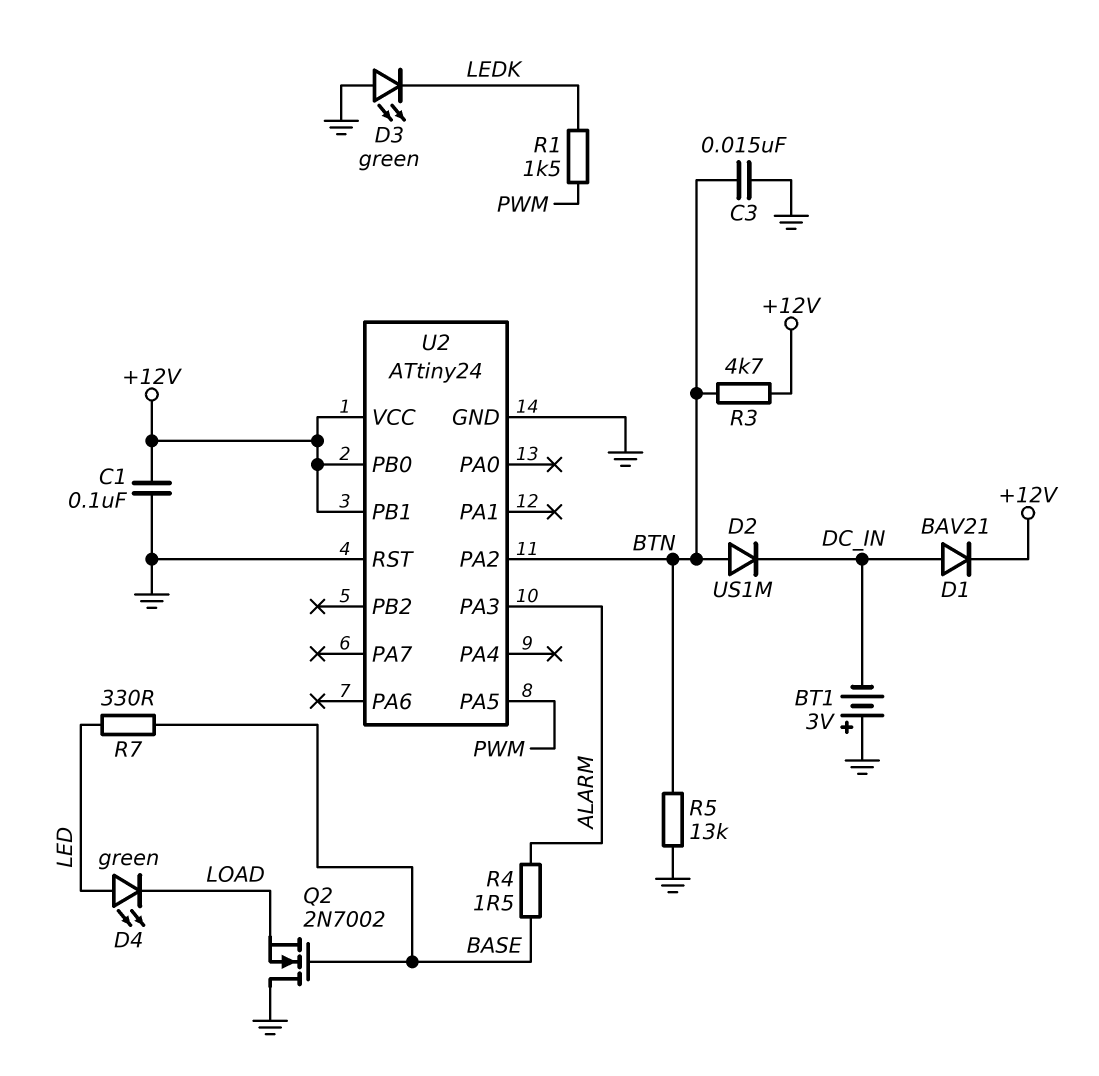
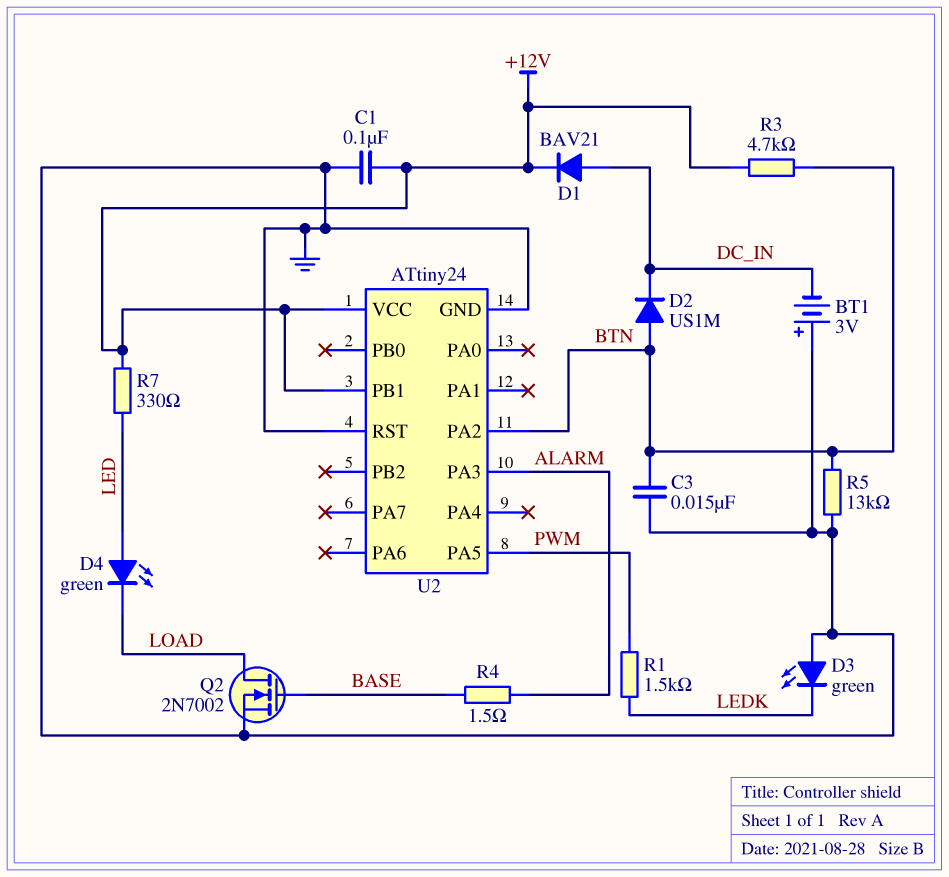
Q2: NMOS 2N7002 (G BASE, D GND, S LOAD) -> NMOS 2N7002 (G BASE, D LOAD, S GND)
R7: 330 (BASE, LED) -> 330 (+12V, LED)
U2 pin PB0: +12V -> none

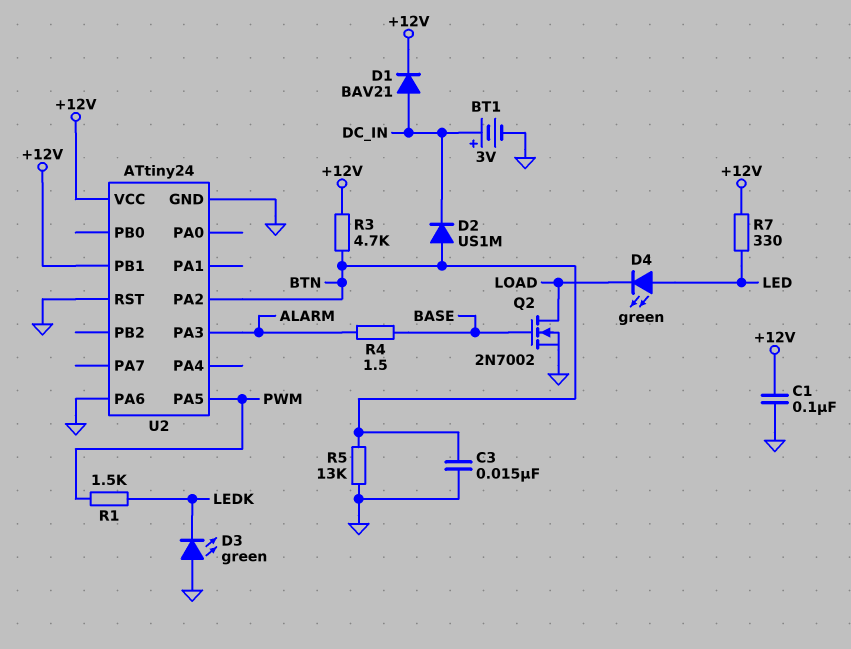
BT1: 3V (plus GND, minus DC_IN) -> 3V (plus DC_IN, minus GND)
U2 pin PA6: none -> GND

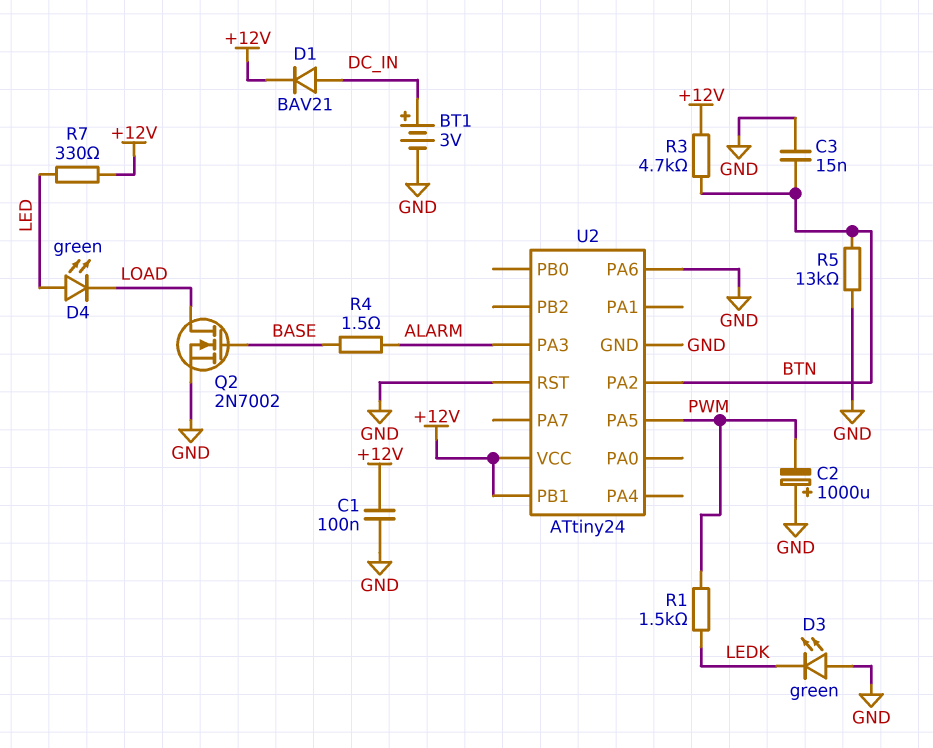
C2: none -> 1000uF (plus GND, minus PWM)
D2: diode US1M (A BTN, K DC_IN) -> none

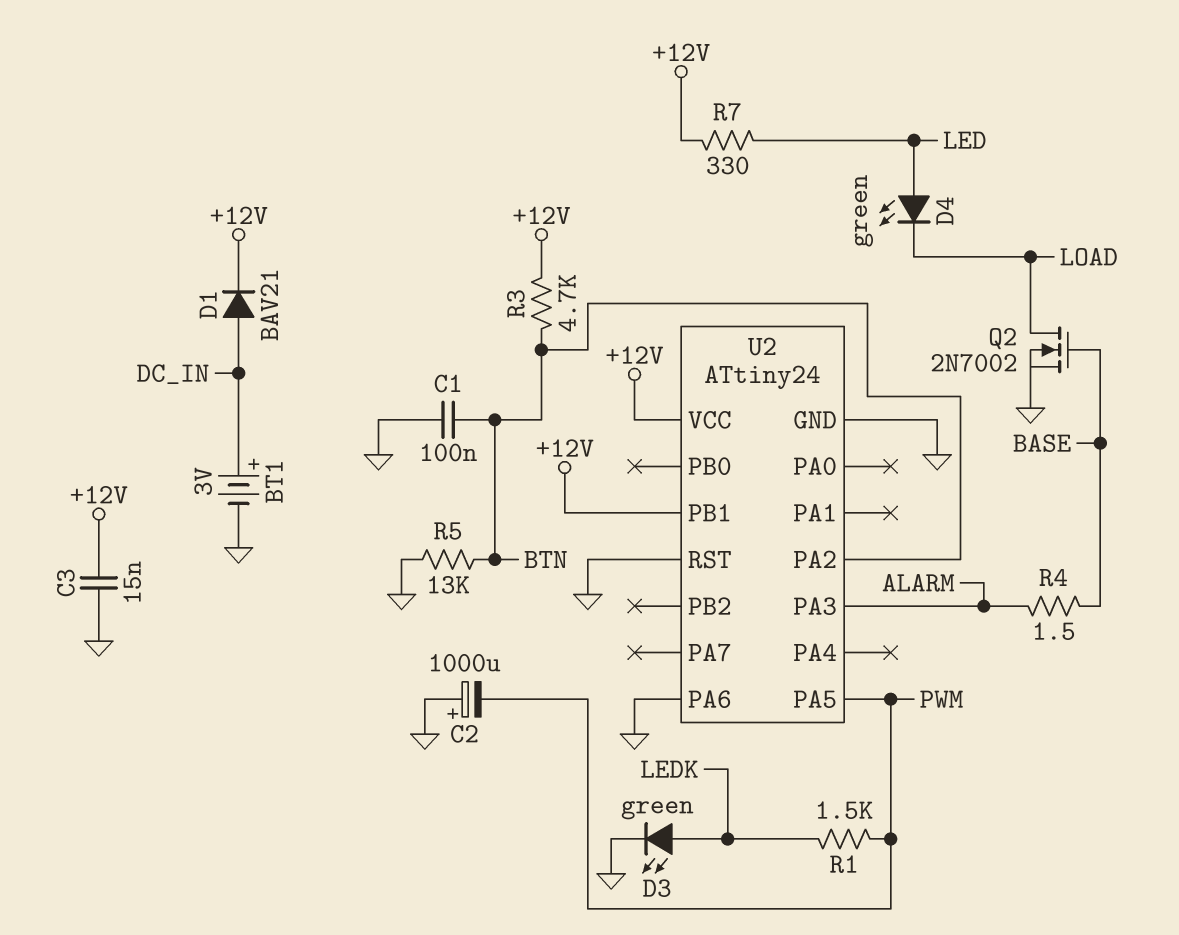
C1: 100nF (+12V, GND) -> 100nF (BTN, GND)
C3: 15nF (BTN, GND) -> 15nF (+12V, GND)
D3: LED green (A GND, K LEDK) -> LED green (A LEDK, K GND)

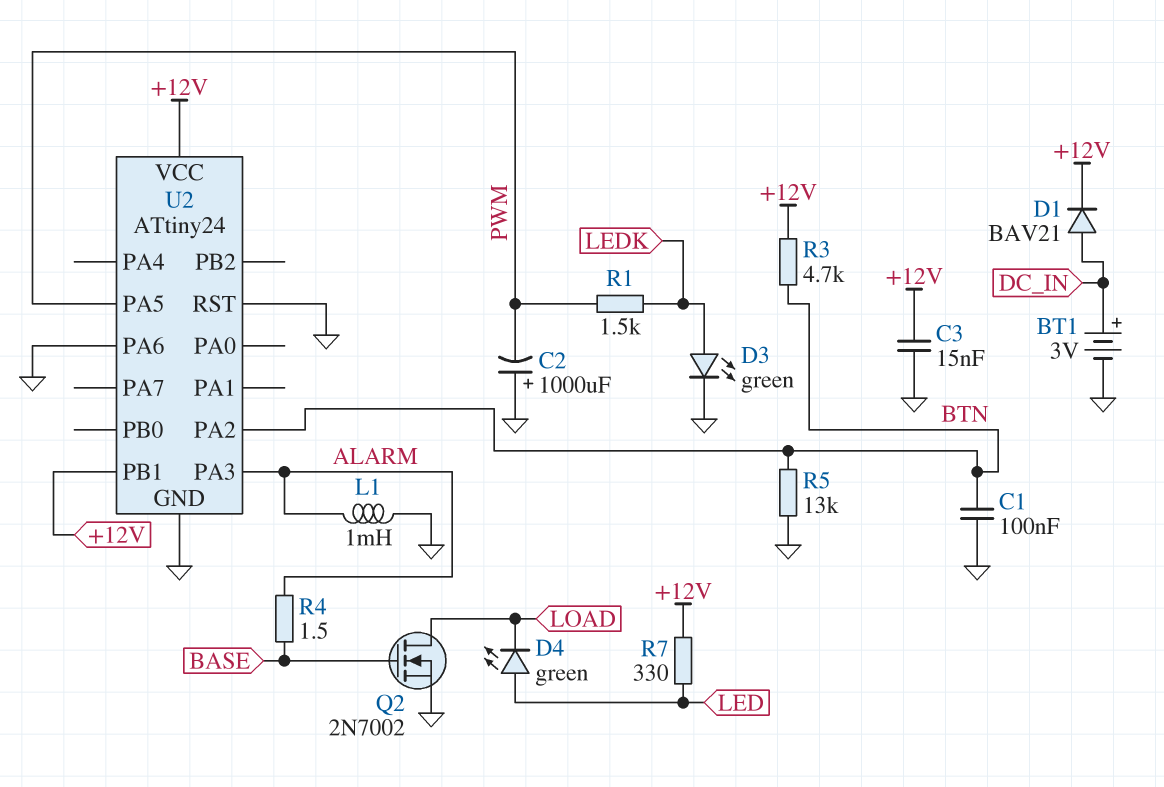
L1: none -> 1mH (ALARM, GND)

